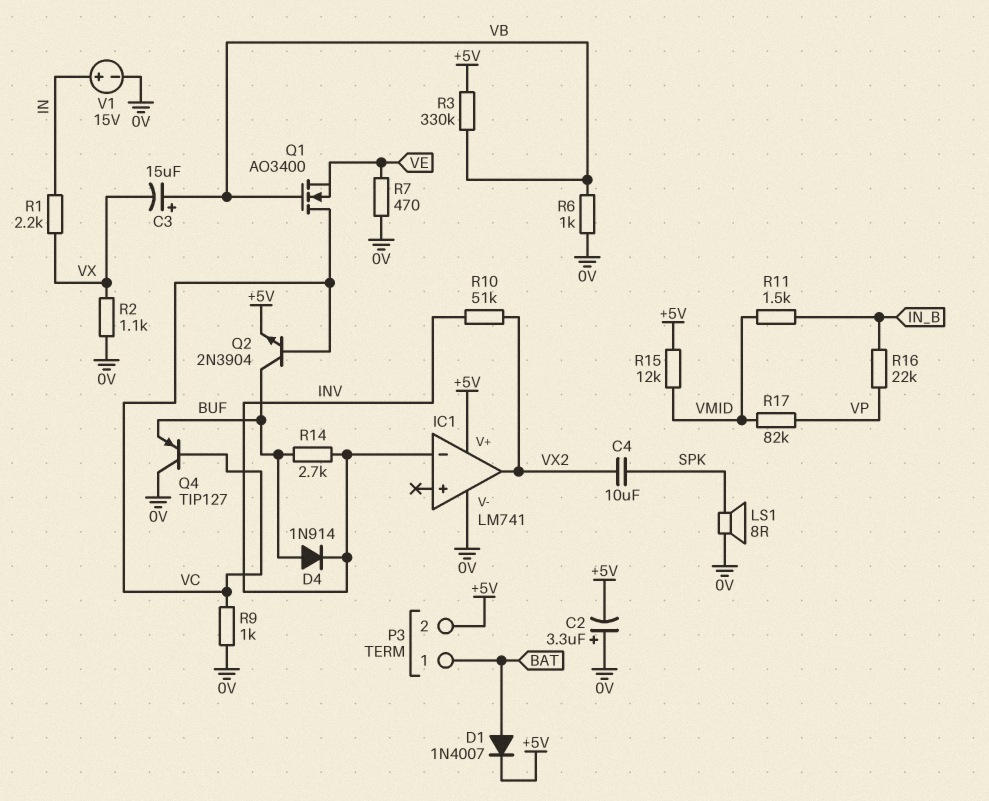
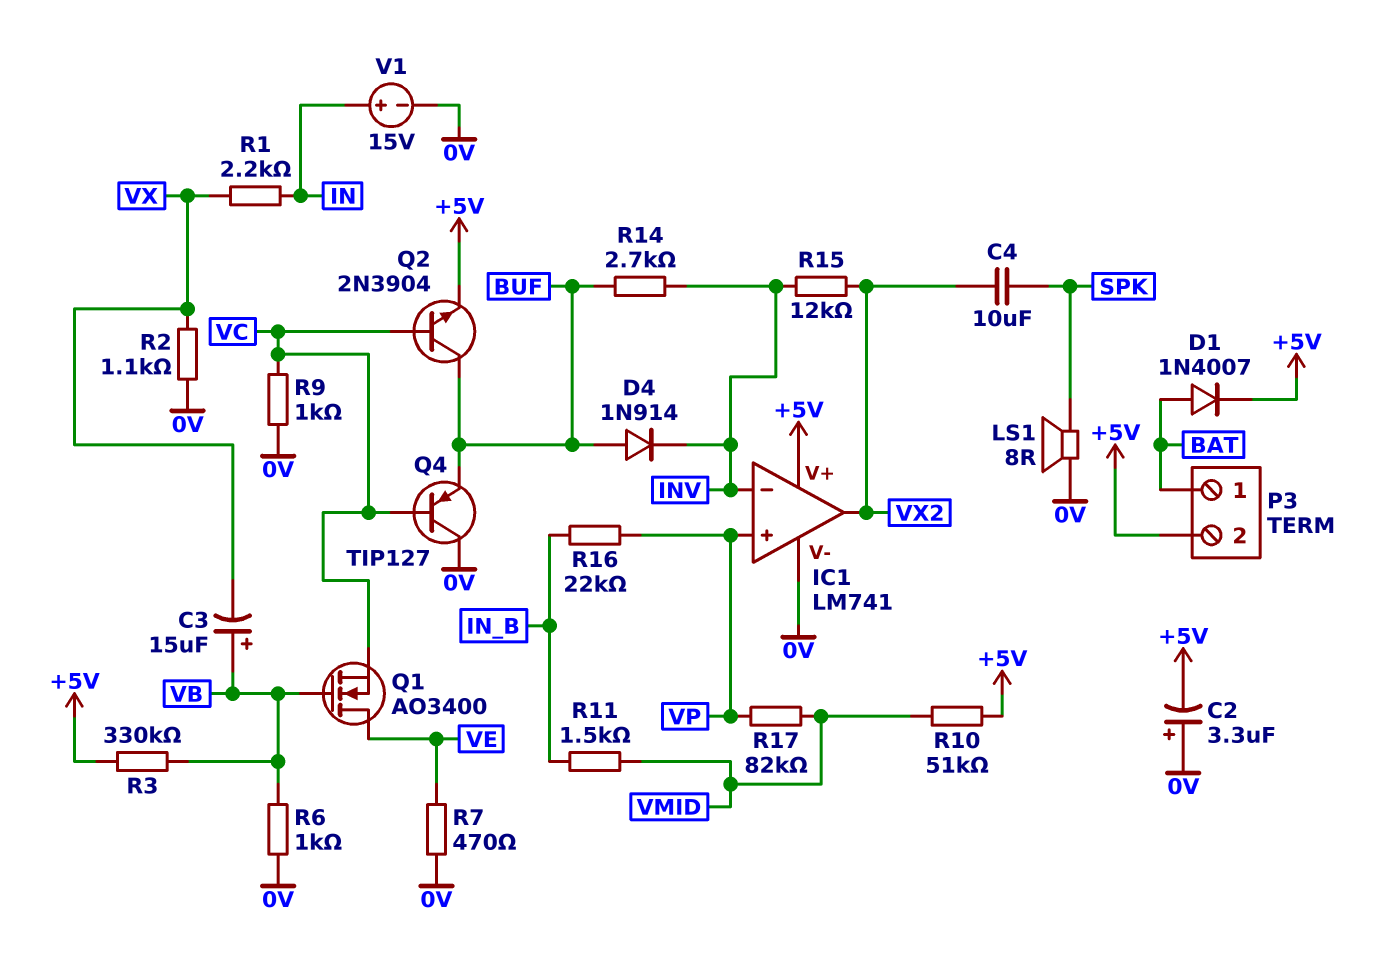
IC1 pin in+: none -> VP
Q1: NMOS AO3400 (G VB, D VC, S VE) -> NMOS AO3400 (G VB, D VE, S VC)
R10: 51k (INV, VX2) -> 51k (+5V, VMID)
R15: 12k (+5V, VMID) -> 12k (INV, VX2)

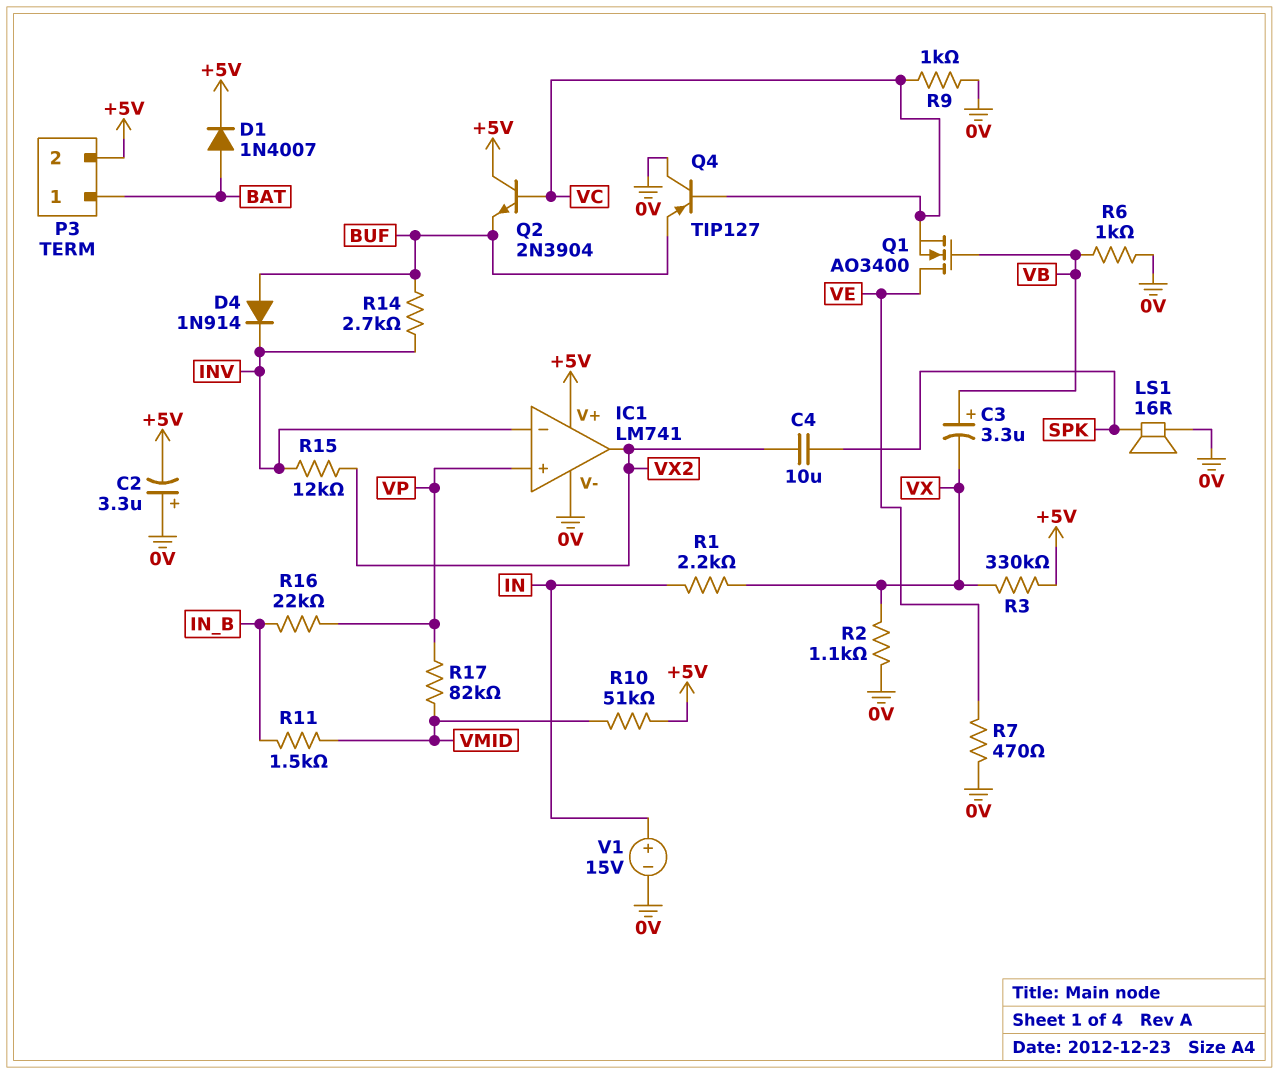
C3: 15uF (plus VB, minus VX) -> 3.3uF (plus VB, minus VX)
LS1: speaker 8R (0V, SPK) -> speaker 16R (0V, SPK)
Q2: NPN 2N3904 (B VC, C BUF, E +5V) -> NPN 2N3904 (B VC, C +5V, E BUF)
R3: 330k (+5V, VB) -> 330k (+5V, VX)

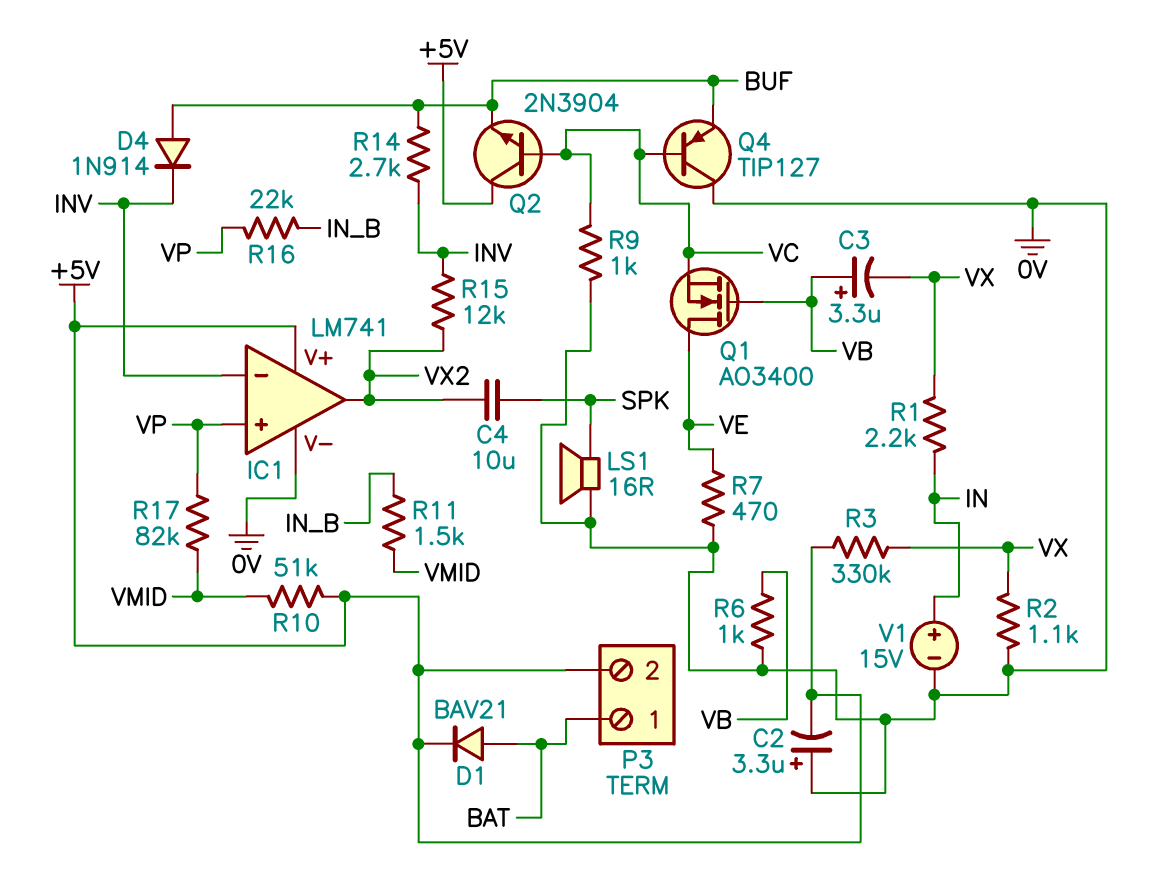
D1: diode 1N4007 (A BAT, K +5V) -> diode BAV21 (A BAT, K +5V)

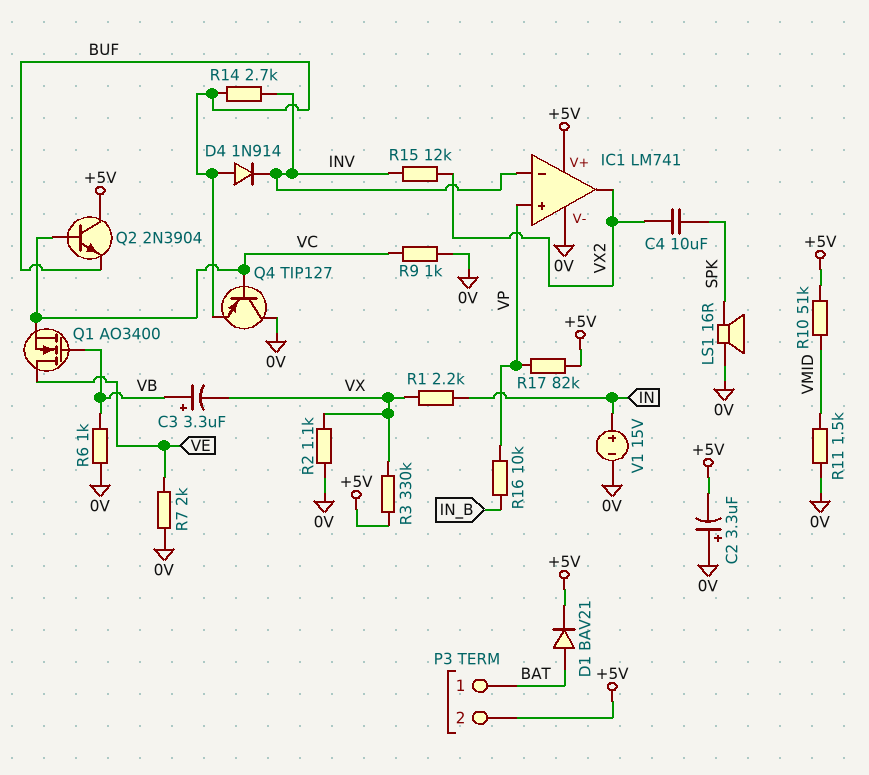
R7: 470 (0V, VE) -> 2k (0V, VE)
R11: 1.5k (IN_B, VMID) -> 1.5k (0V, VMID)
R16: 22k (IN_B, VP) -> 10k (IN_B, VP)
R17: 82k (VMID, VP) -> 82k (+5V, VP)

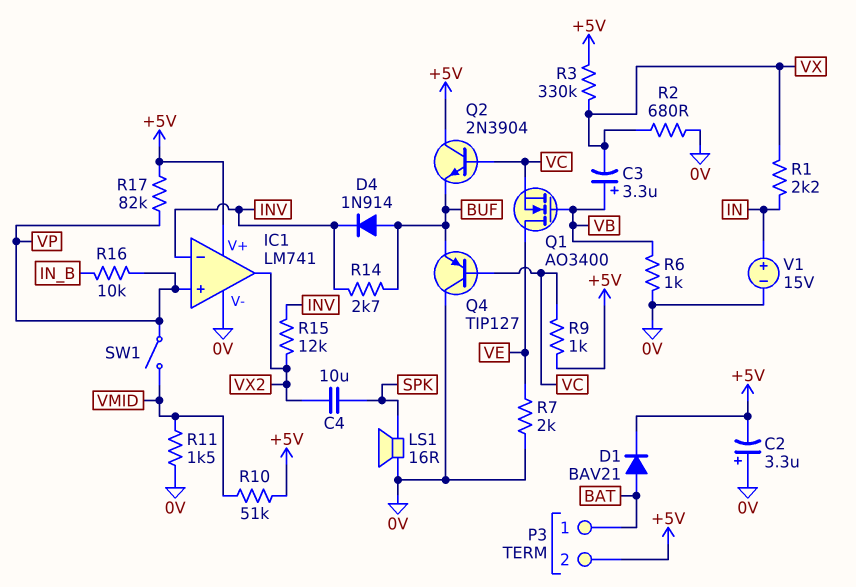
R2: 1.1k (0V, VX) -> 680 (0V, VX)
R9: 1k (0V, VC) -> 1k (+5V, VC)
SW1: none -> switch (VMID, VP)

